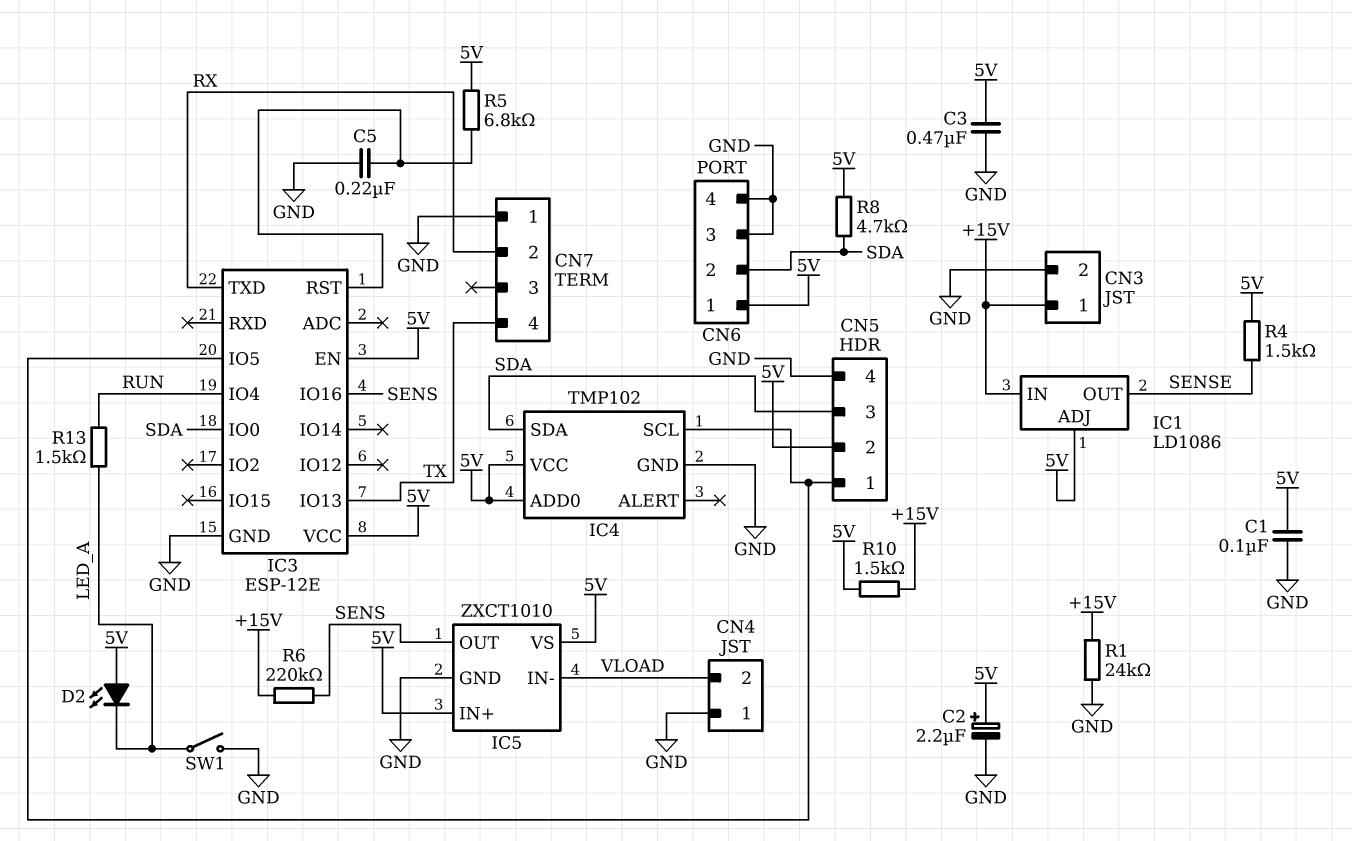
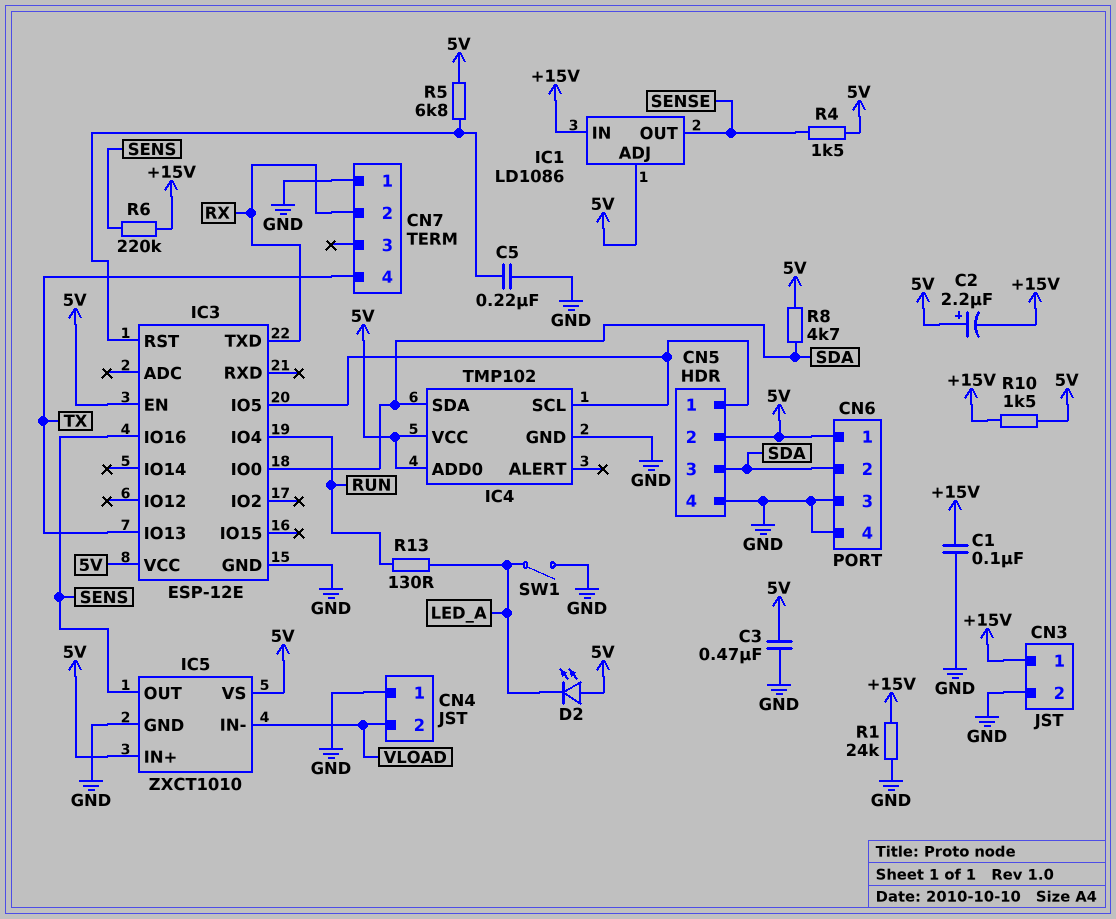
C1: 100nF (5V, GND) -> 100nF (+15V, GND)
C2: 2.2uF (plus 5V, minus GND) -> 2.2uF (plus 5V, minus +15V)
R13: 1.5k (LED_A, RUN) -> 130 (LED_A, RUN)

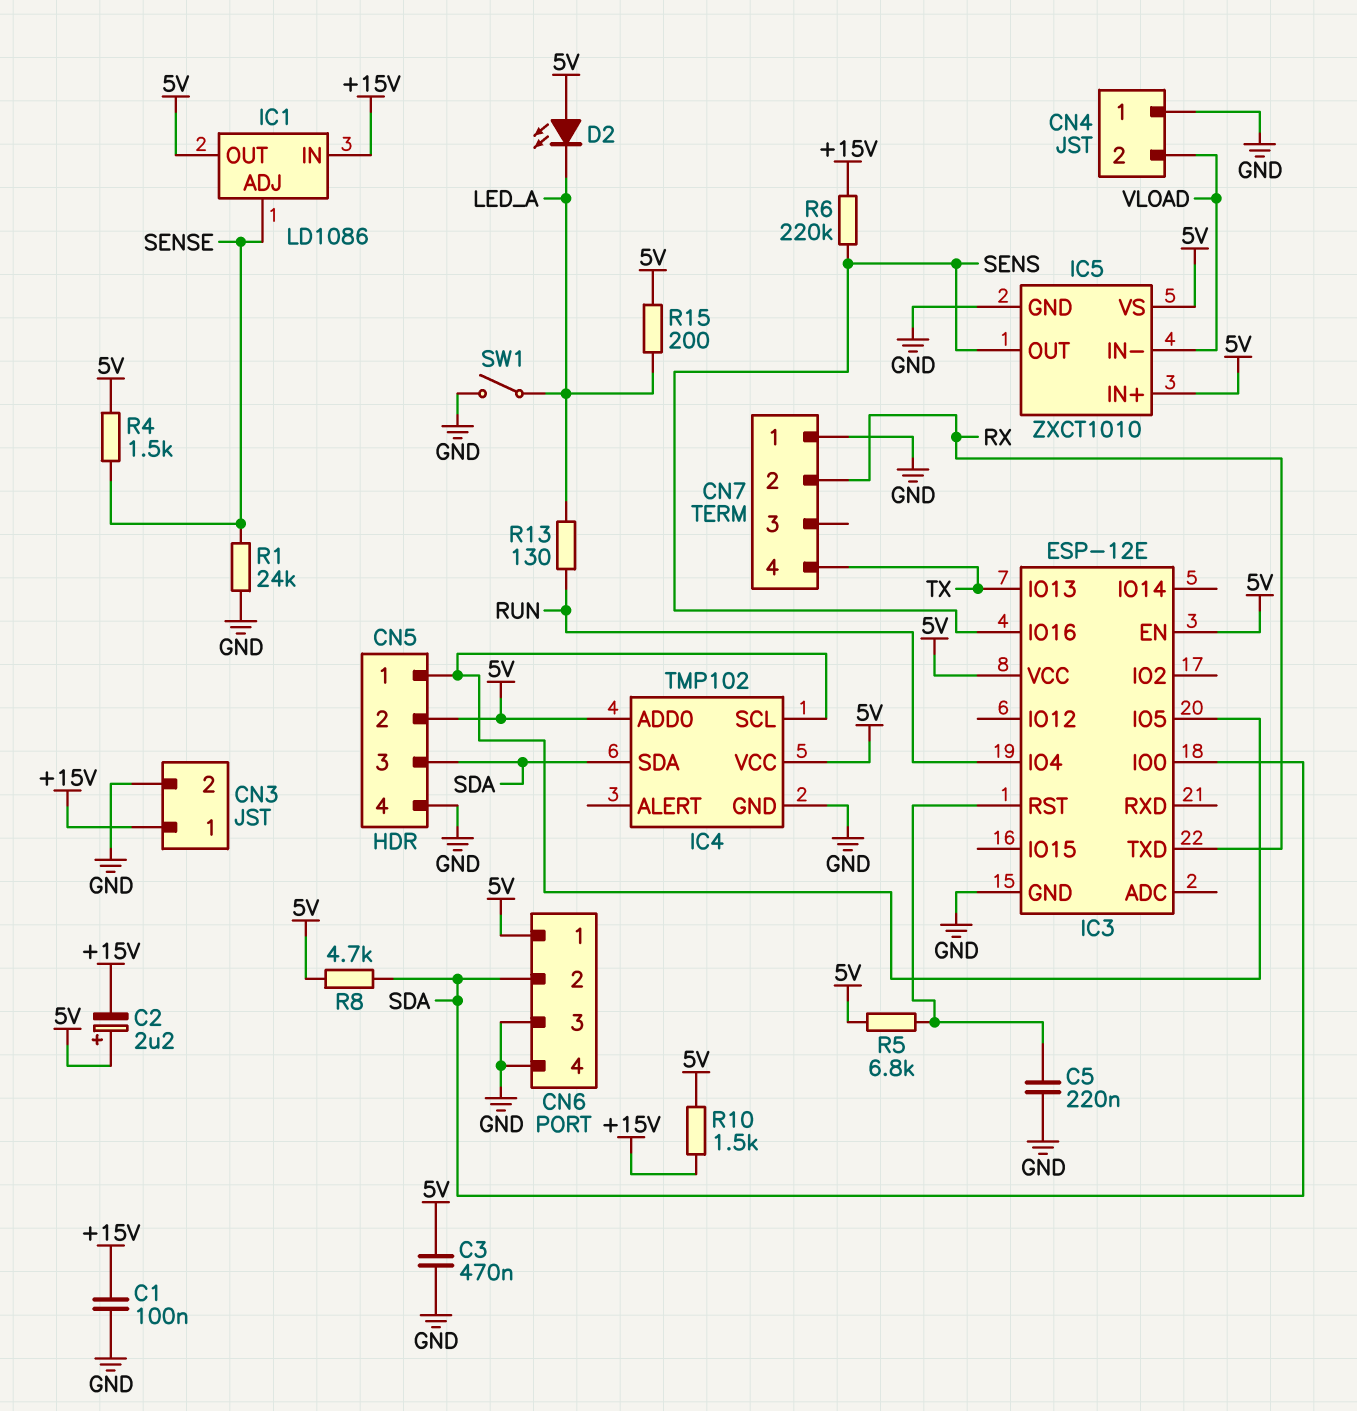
IC1 pin ADJ: 5V -> SENSE
IC1 pin OUT: SENSE -> 5V
R1: 24k (+15V, GND) -> 24k (GND, SENSE)
R15: none -> 200 (5V, LED_A)

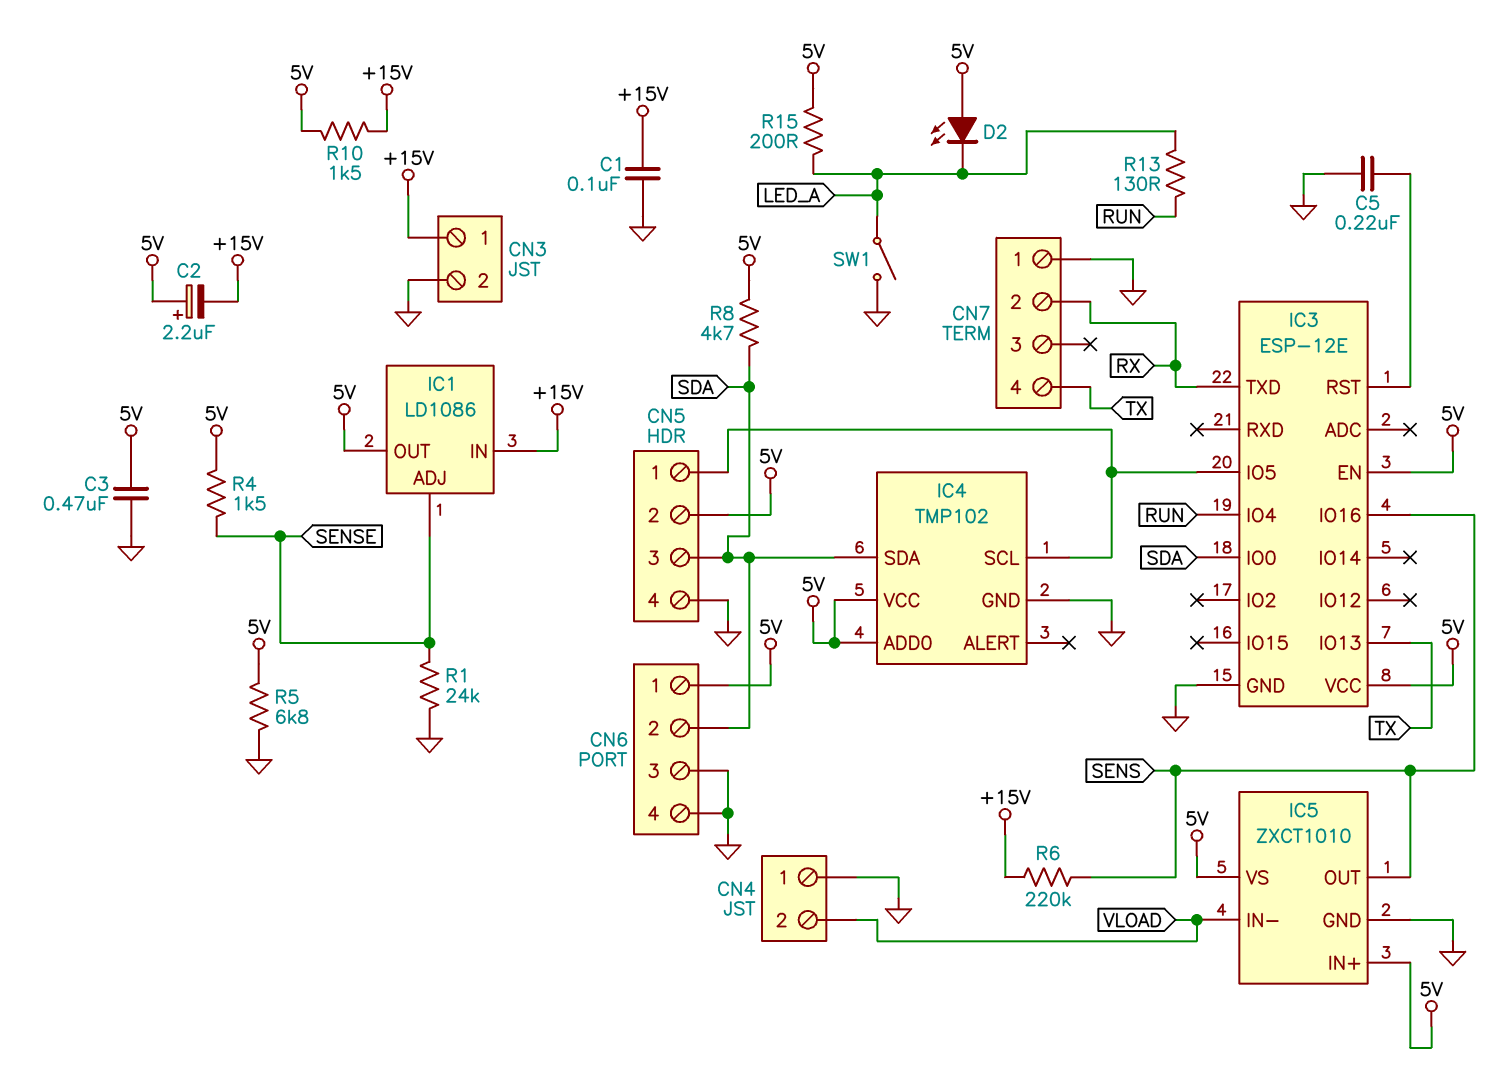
R5: 6.8k (5V, IC3/RST) -> 6.8k (5V, GND)

